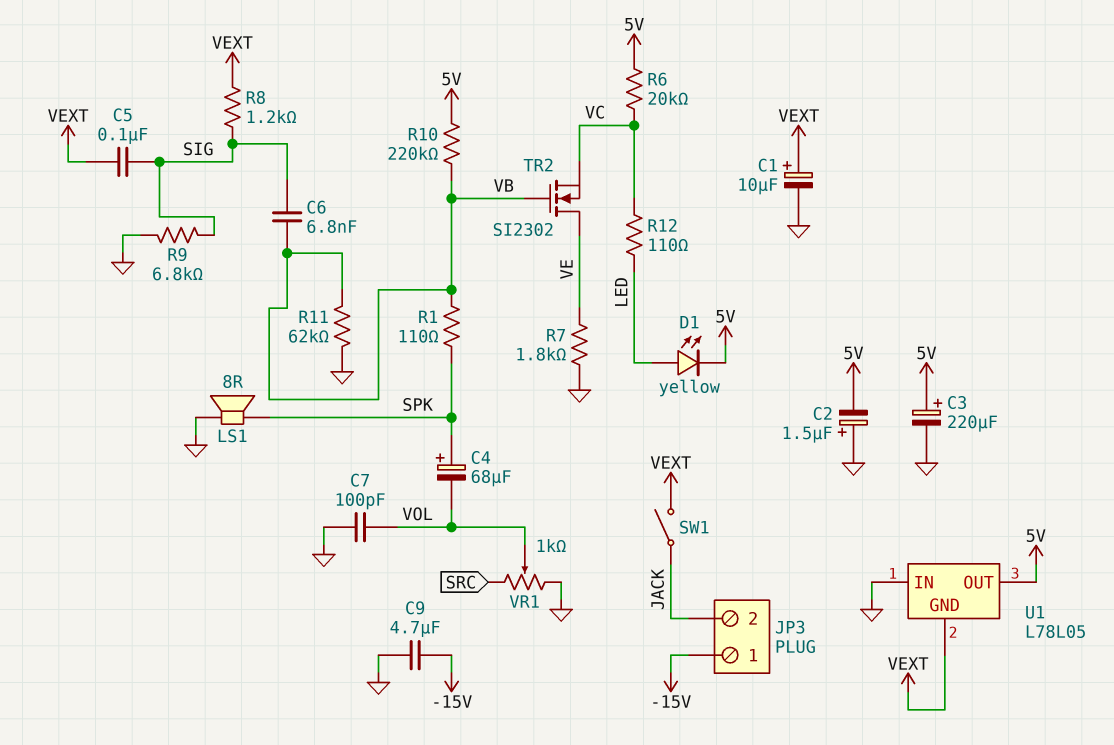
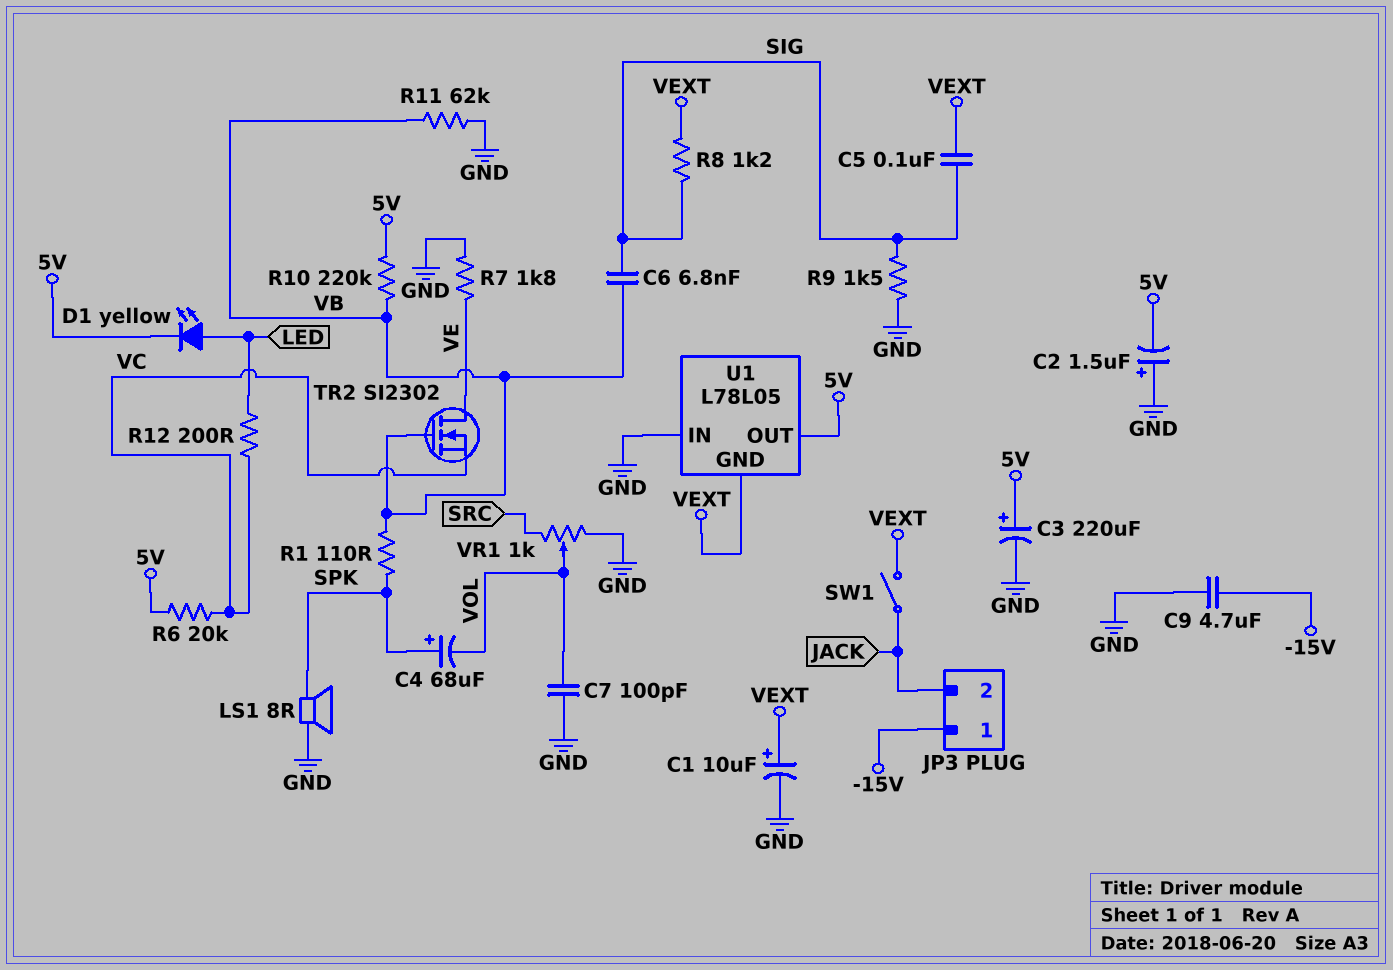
R9: 6.8k (GND, SIG) -> 1.5k (GND, SIG)
R12: 110 (LED, VC) -> 200 (LED, VC)

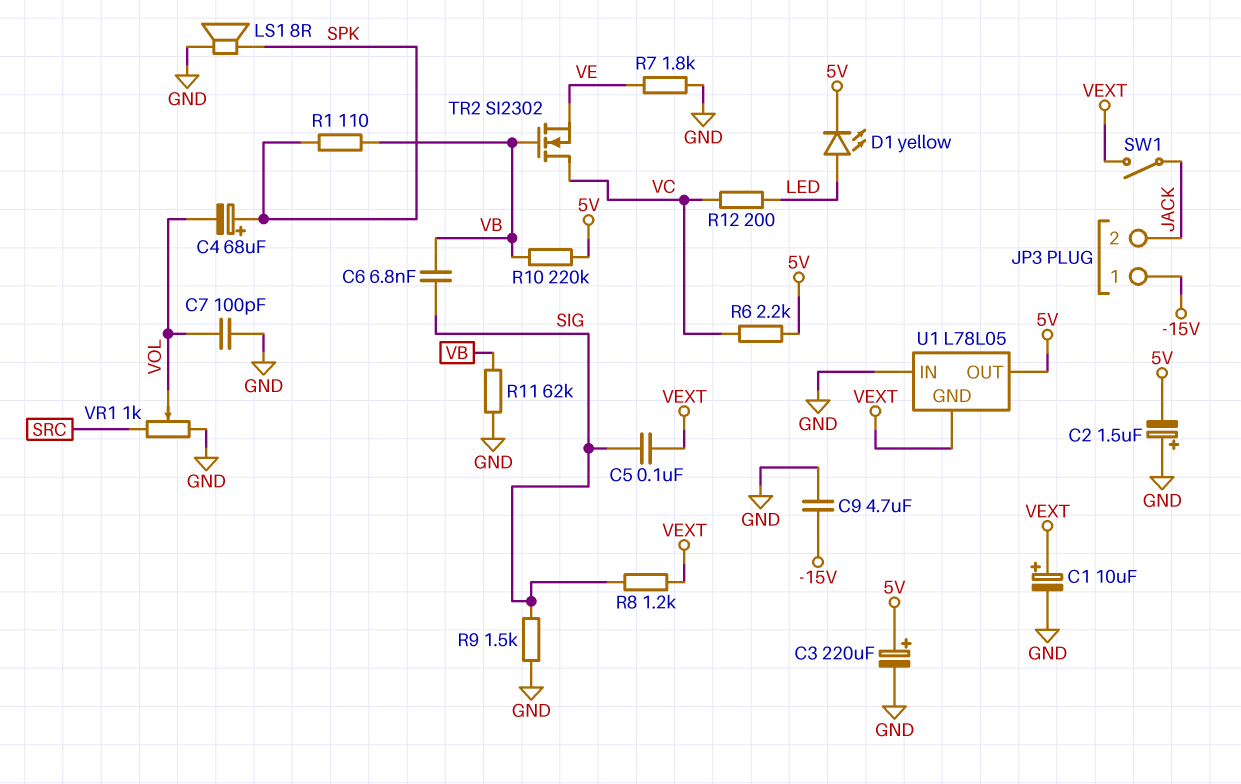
R6: 20k (5V, VC) -> 2.2k (5V, VC)
TR2: NMOS SI2302 (G VB, D VE, S VC) -> NMOS SI2302 (G VB, D VC, S VE)

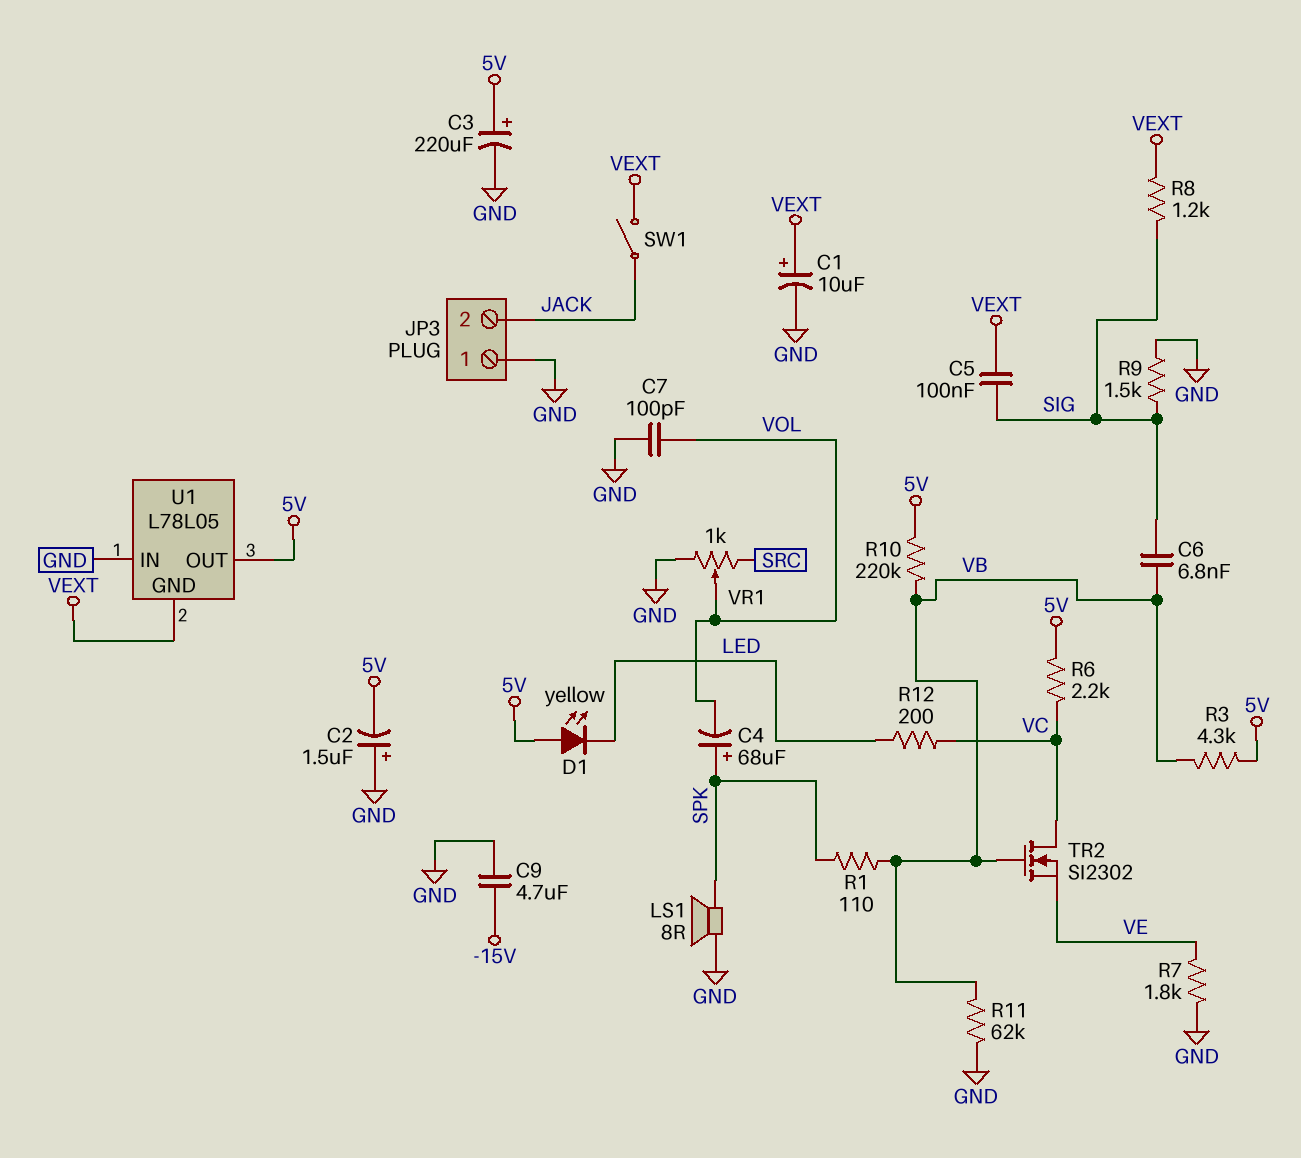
D1: LED yellow (A LED, K 5V) -> LED yellow (A 5V, K LED)
JP3 pin 1: -15V -> GND
R3: none -> 4.3k (5V, VB)

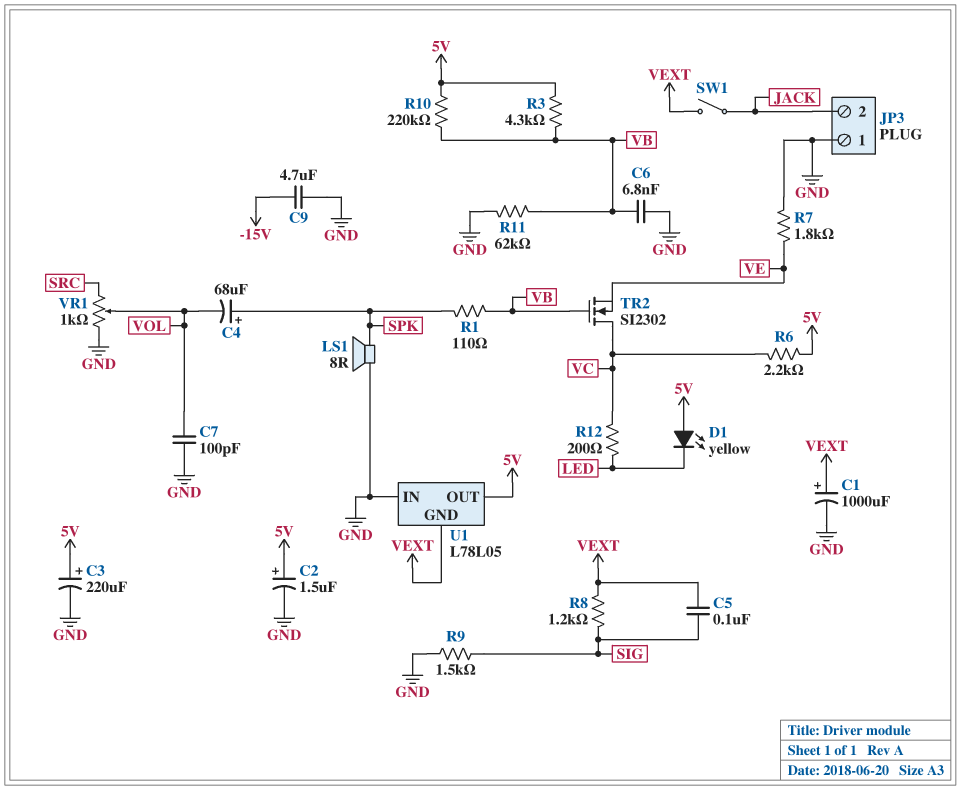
C1: 10uF (plus VEXT, minus GND) -> 1000uF (plus VEXT, minus GND)
C2: 1.5uF (plus GND, minus 5V) -> 1.5uF (plus 5V, minus GND)
C6: 6.8nF (SIG, VB) -> 6.8nF (GND, VB)

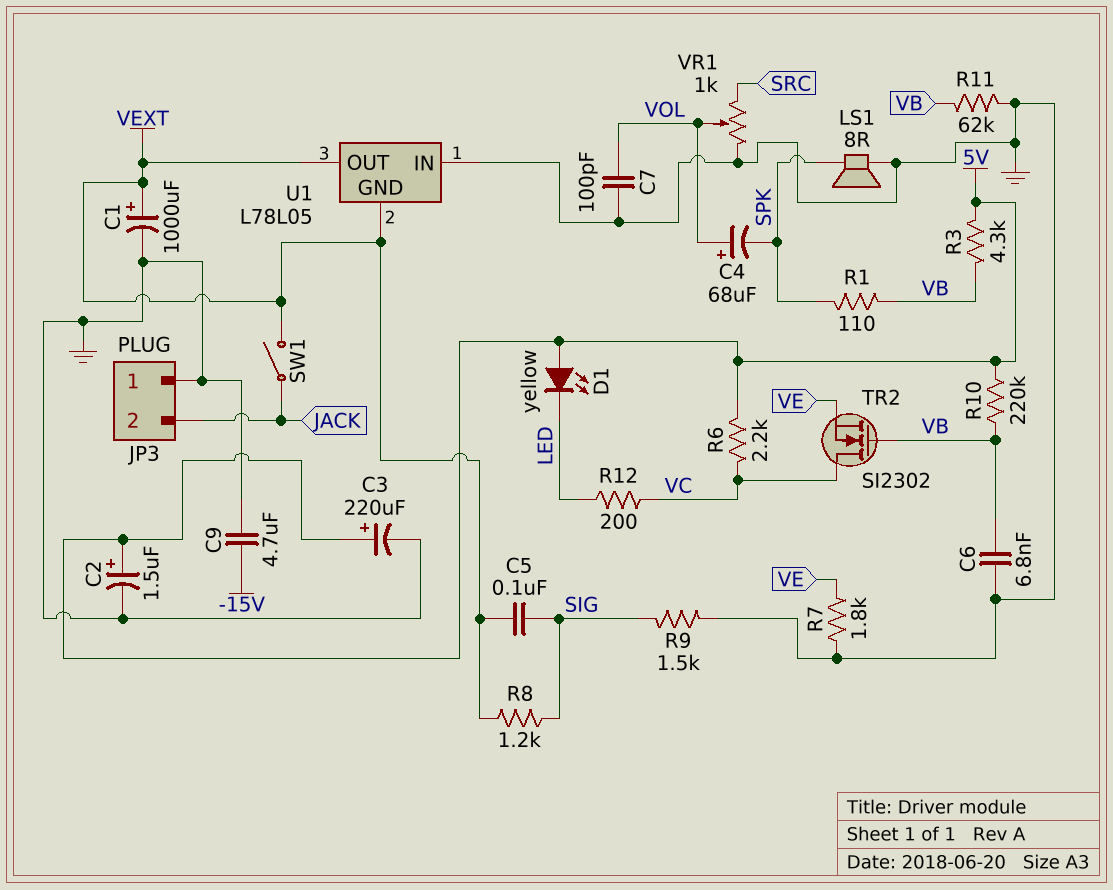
C4: 68uF (plus SPK, minus VOL) -> 68uF (plus VOL, minus SPK)
U1 pin OUT: 5V -> VEXT

